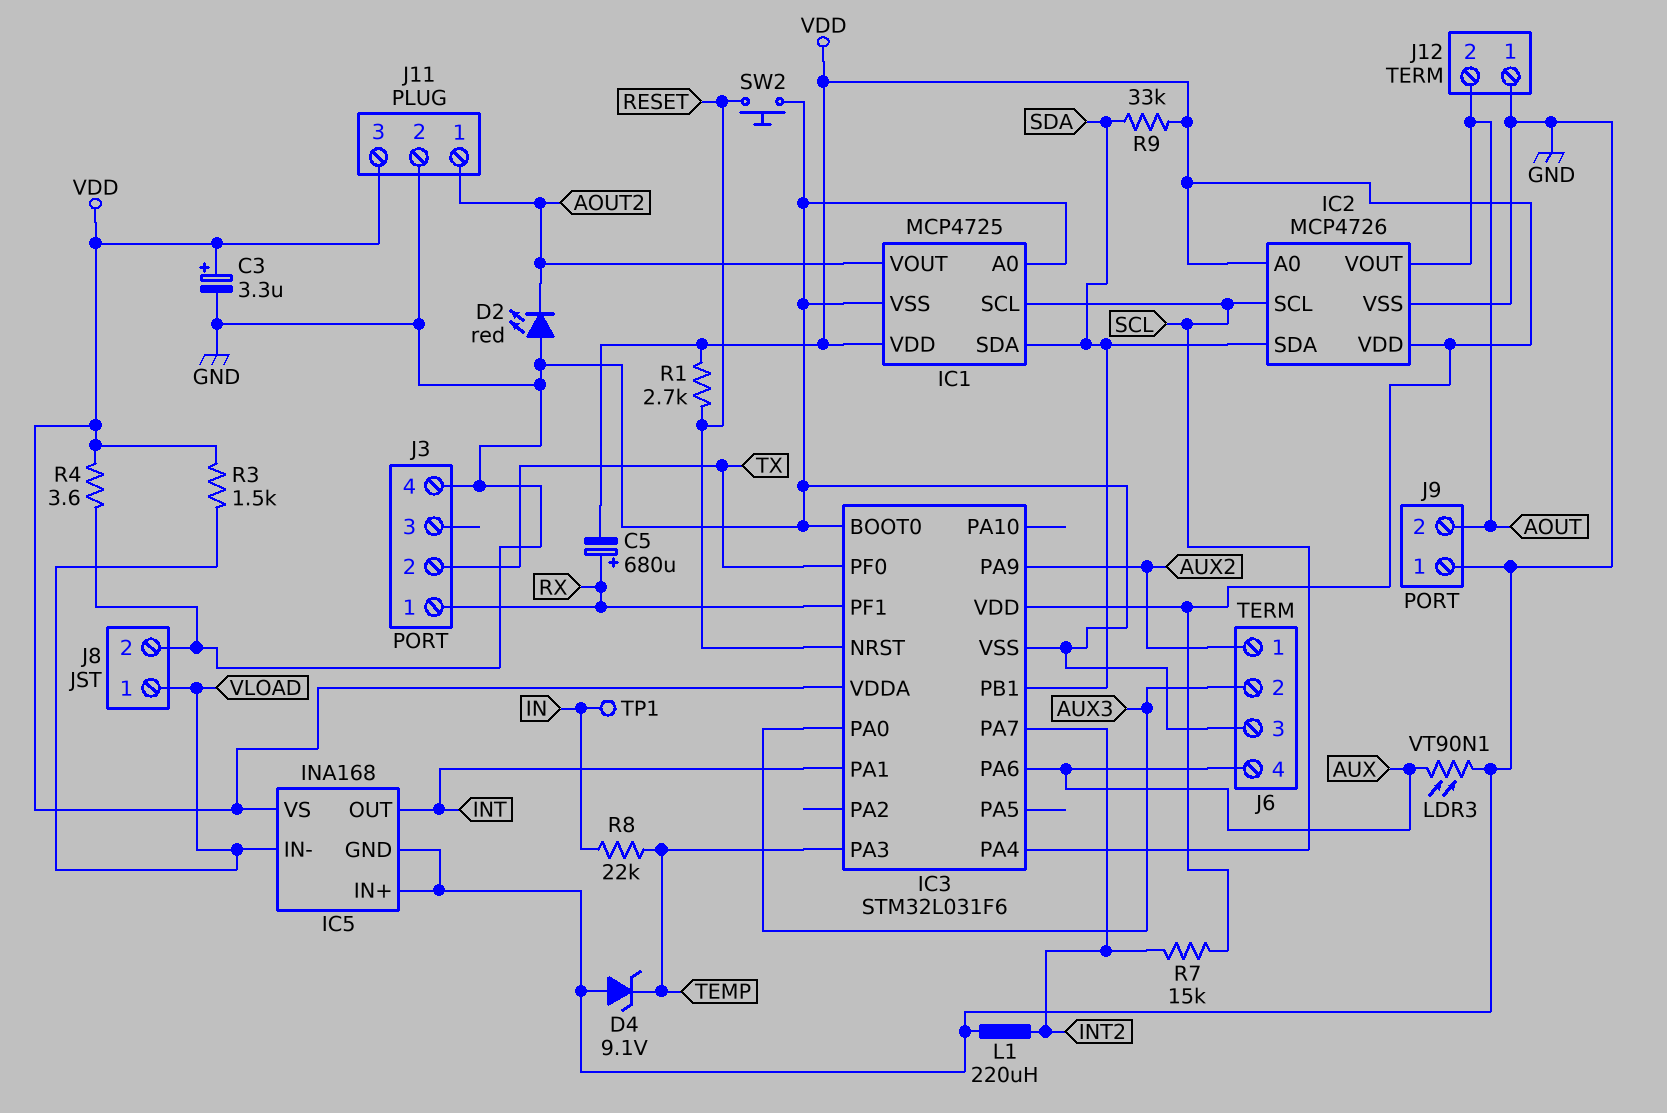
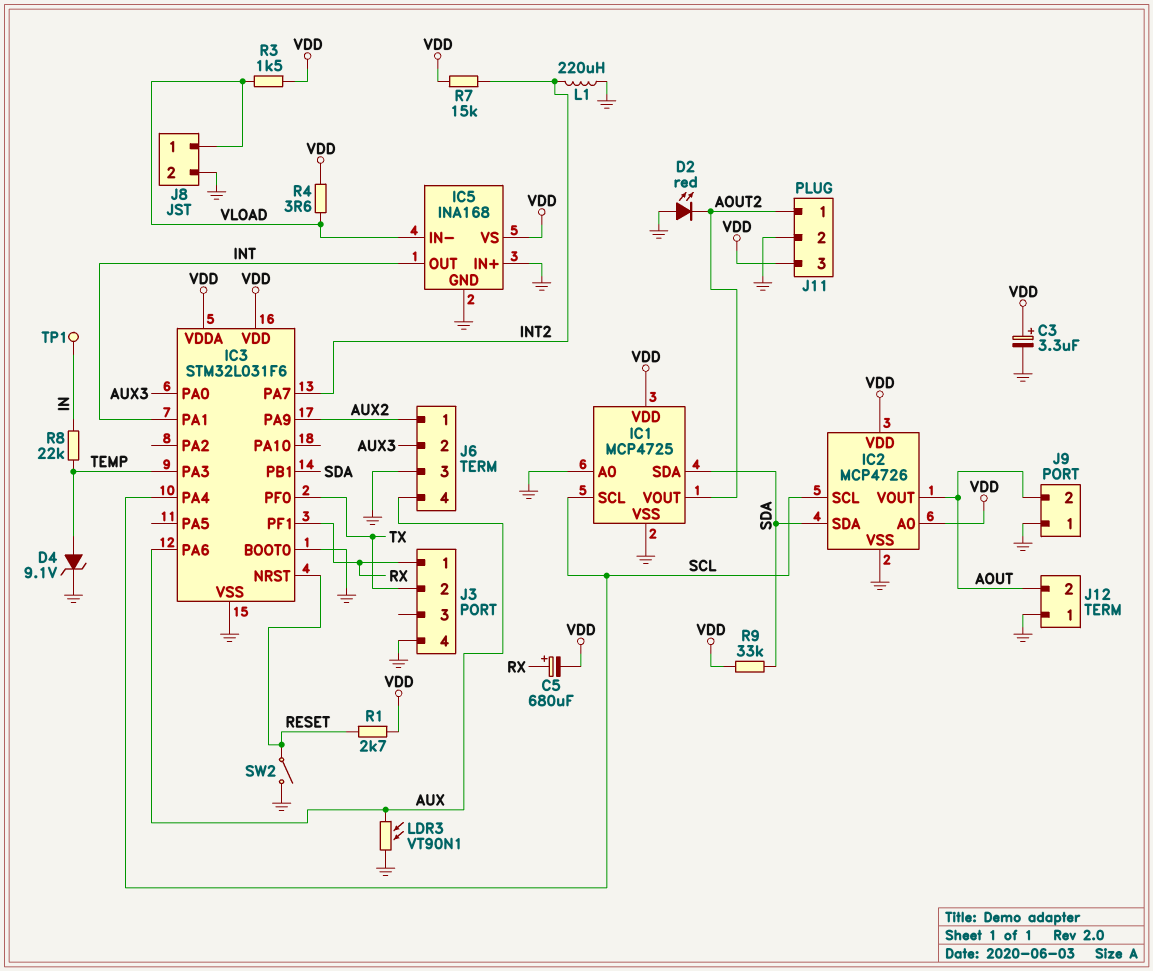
D4: zener 9.1V (A GND, K TEMP) -> zener 9.1V (A TEMP, K GND)
R4: 3.6 (GND, VDD) -> 3.6 (VDD, VLOAD)
SW2: button (GND, RESET) -> switch (GND, RESET)

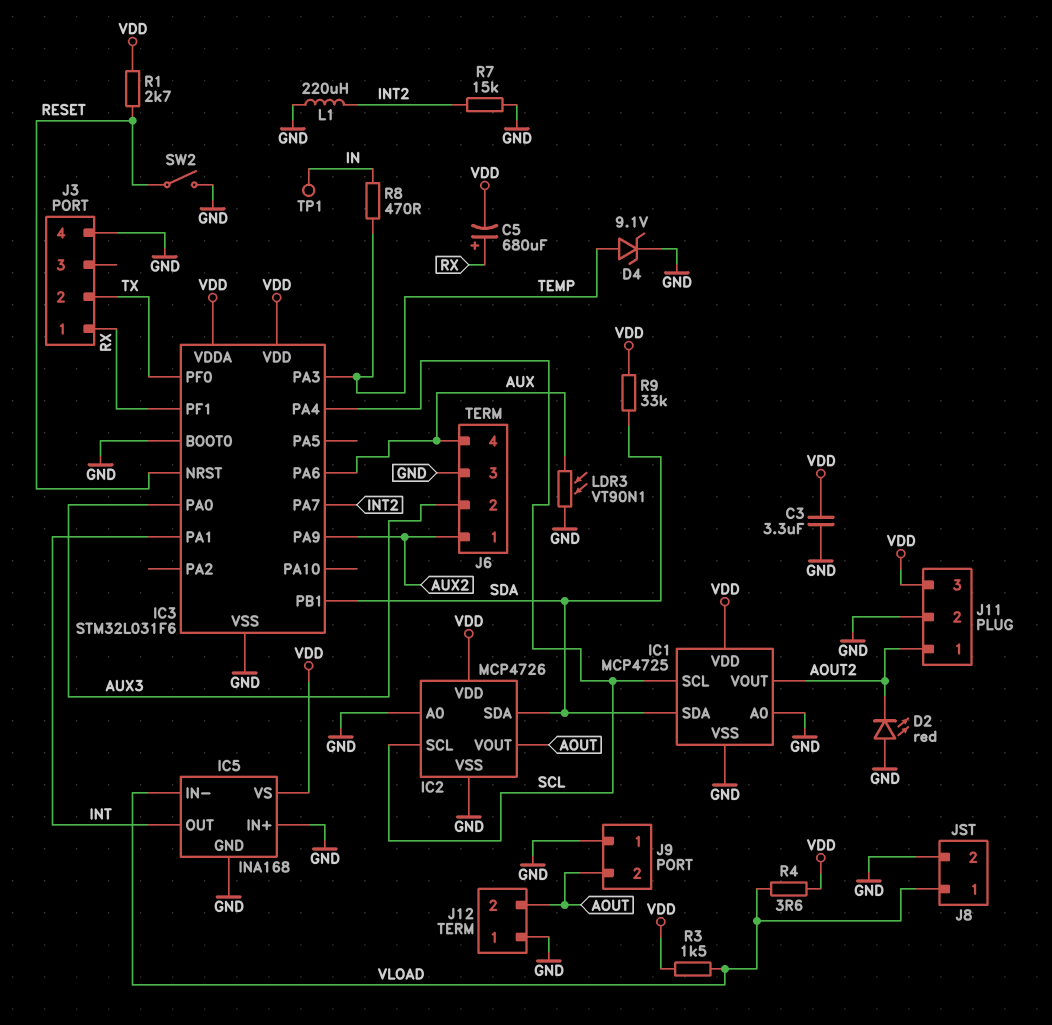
C3: 3.3uF (plus VDD, minus GND) -> 3.3uF (GND, VDD)
IC2 pin A0: VDD -> GND
R7: 15k (INT2, VDD) -> 15k (GND, INT2)
R8: 22k (IN, TEMP) -> 470 (IN, TEMP)

